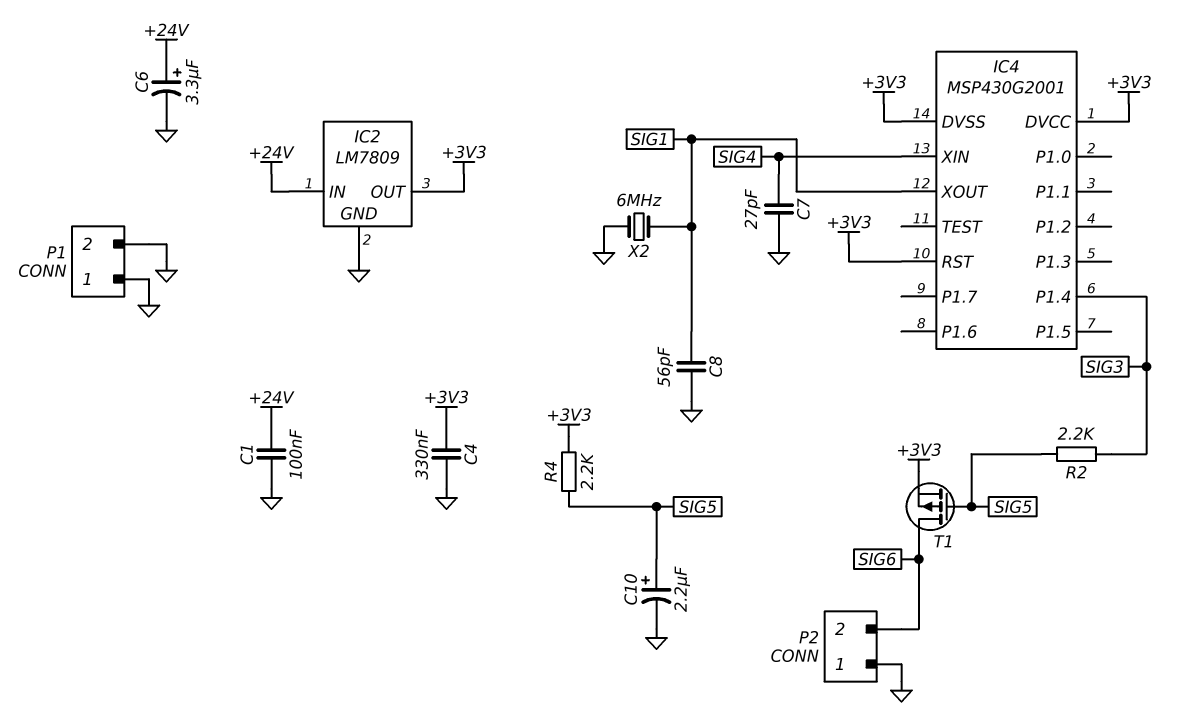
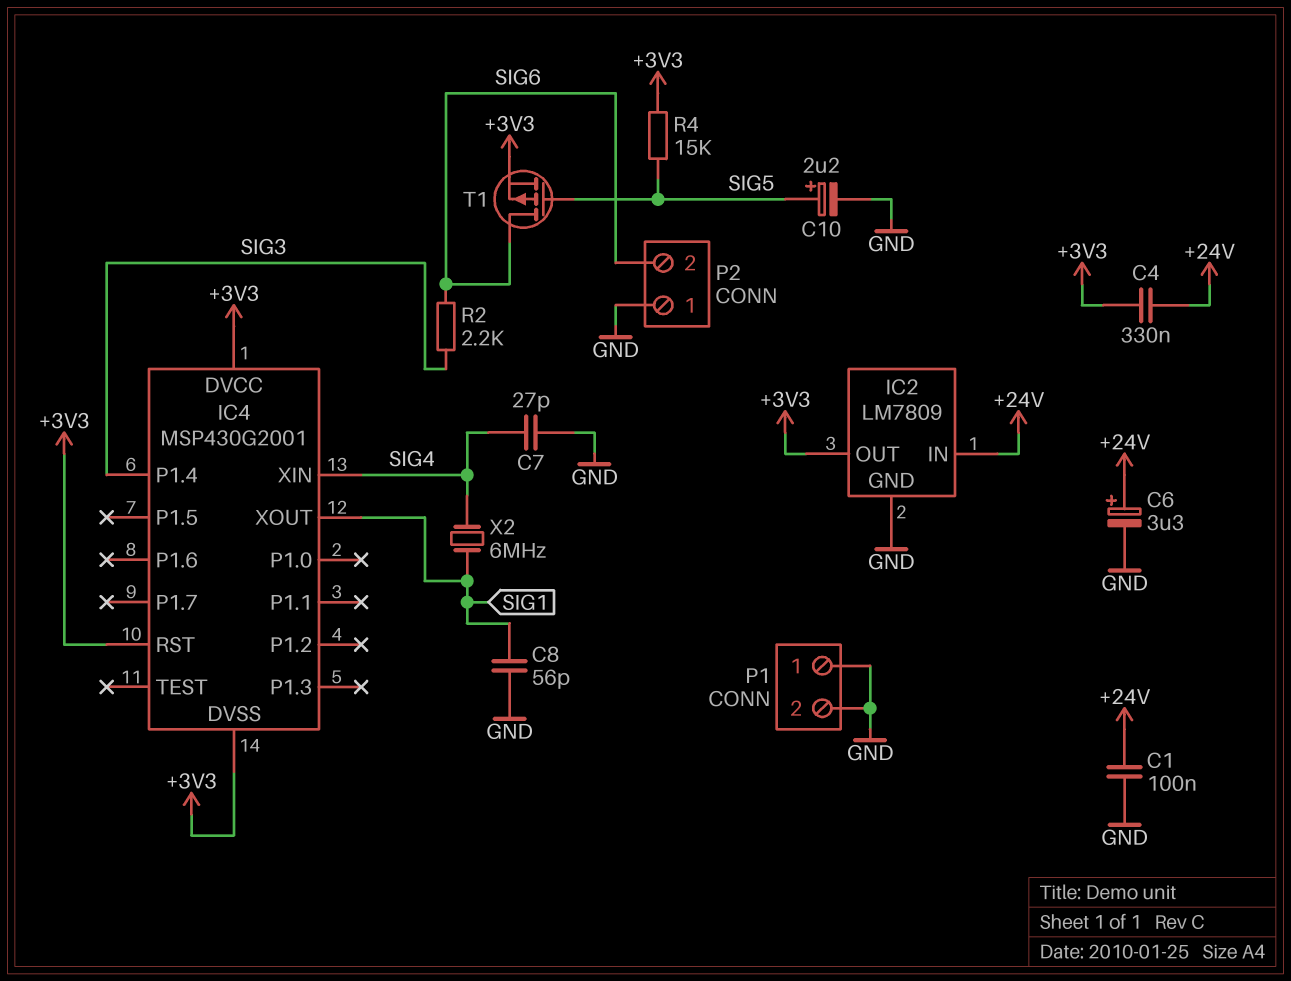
C4: 330nF (+3V3, GND) -> 330nF (+3V3, +24V)
R2: 2.2k (SIG3, SIG5) -> 2.2k (SIG3, SIG6)
R4: 2.2k (+3V3, SIG5) -> 15k (+3V3, SIG5)
X2: 6MHz (GND, SIG1) -> 6MHz (SIG1, SIG4)

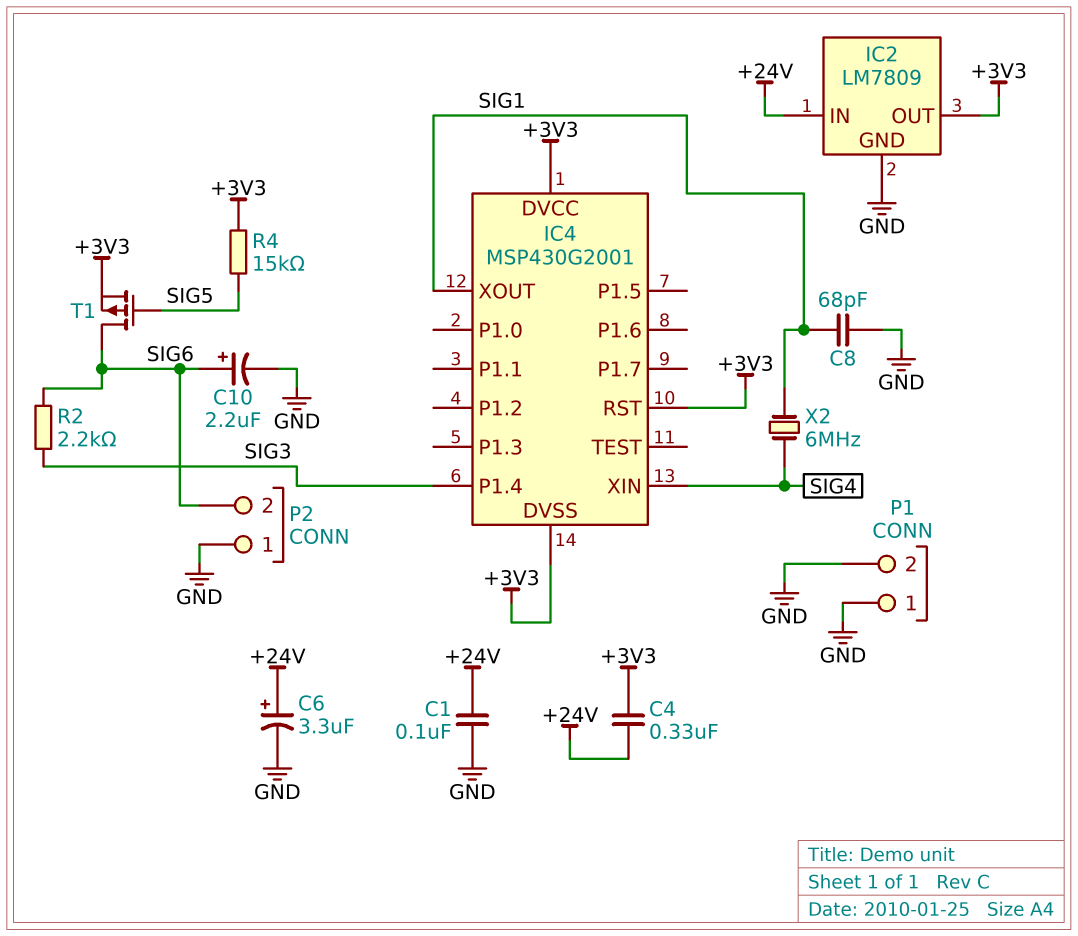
C7: 27pF (GND, SIG4) -> none
C8: 56pF (GND, SIG1) -> 68pF (GND, SIG1)
C10: 2.2uF (plus SIG5, minus GND) -> 2.2uF (plus SIG6, minus GND)

